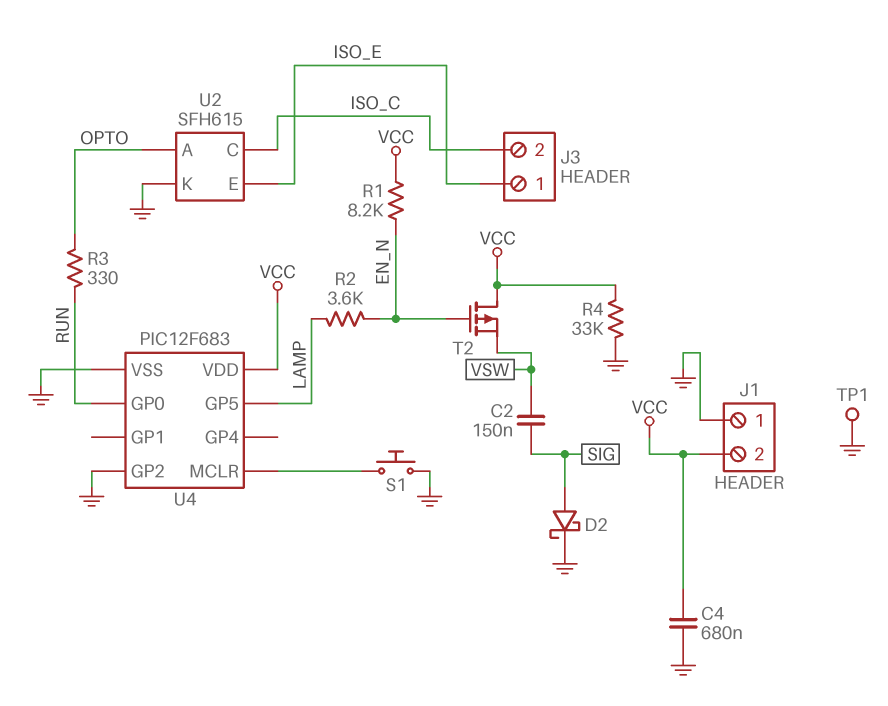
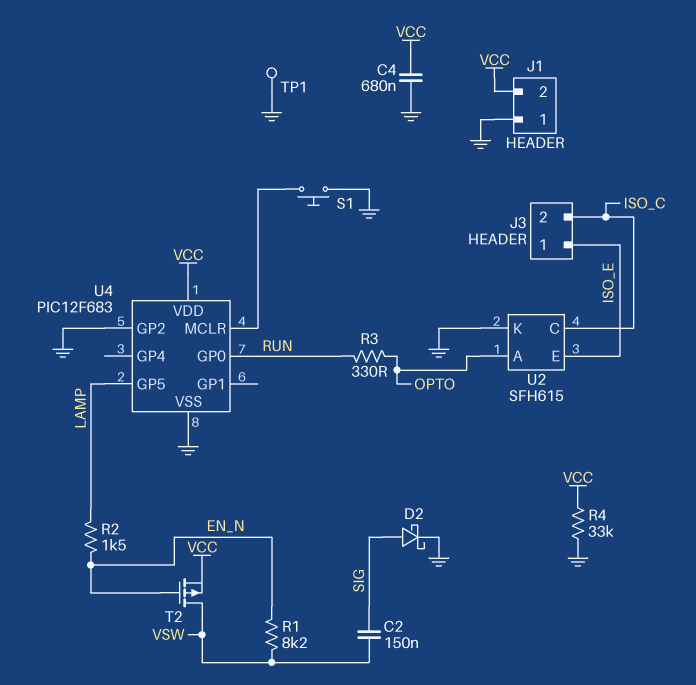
R1: 8.2k (EN_N, VCC) -> 8.2k (EN_N, VSW)
R2: 3.6k (EN_N, LAMP) -> 1.5k (EN_N, LAMP)
T2: PMOS (G EN_N, D VCC, S VSW) -> PMOS (G EN_N, D VSW, S VCC)

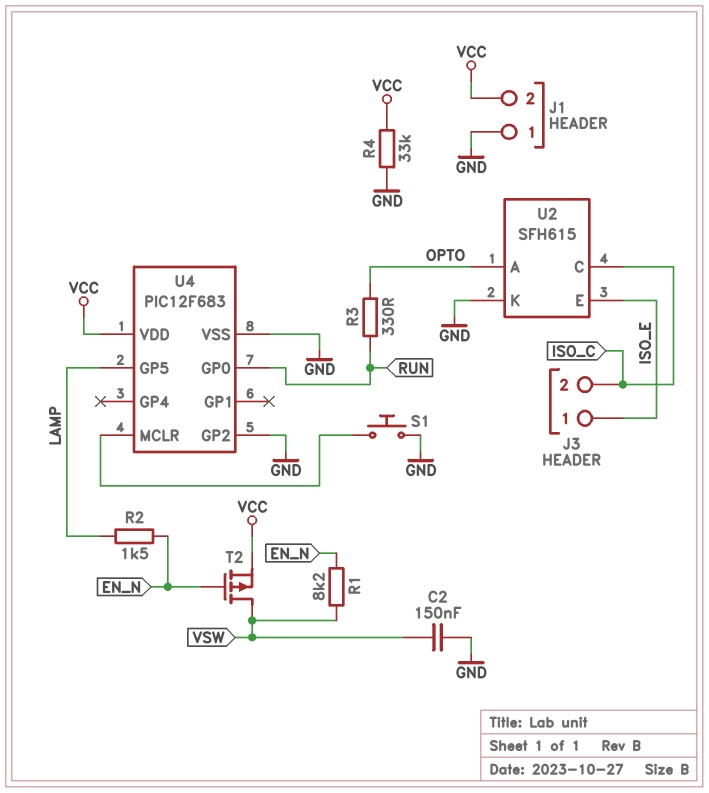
C2: 150nF (SIG, VSW) -> 150nF (GND, VSW)
C4: 680nF (GND, VCC) -> none
D2: schottky (A SIG, K GND) -> none
TP1: test point (GND) -> none

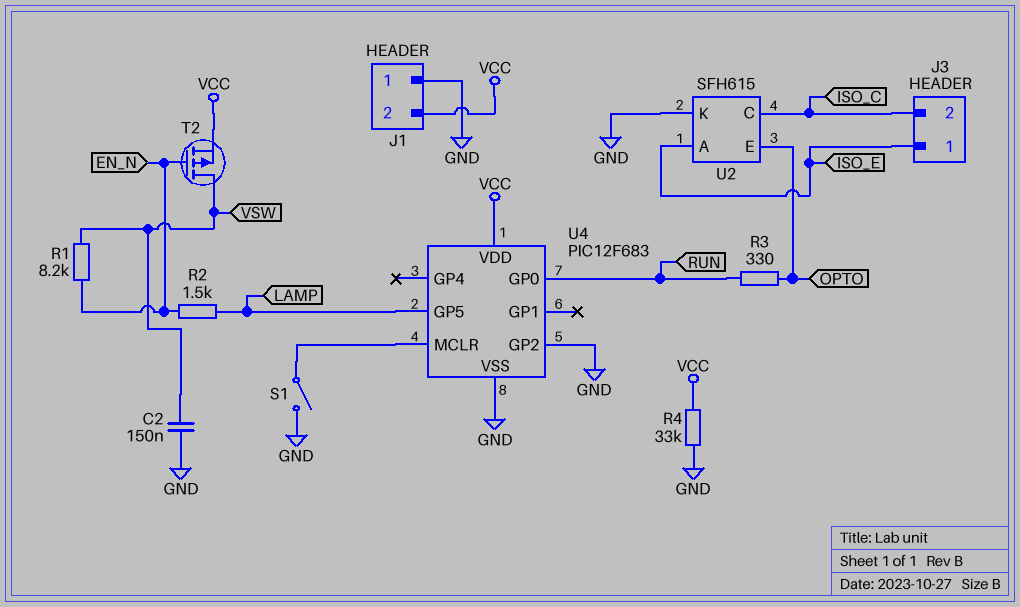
S1: button (GND, U4/MCLR) -> switch (GND, U4/MCLR)
U2 pin A: OPTO -> ISO_E
U2 pin E: ISO_E -> OPTO

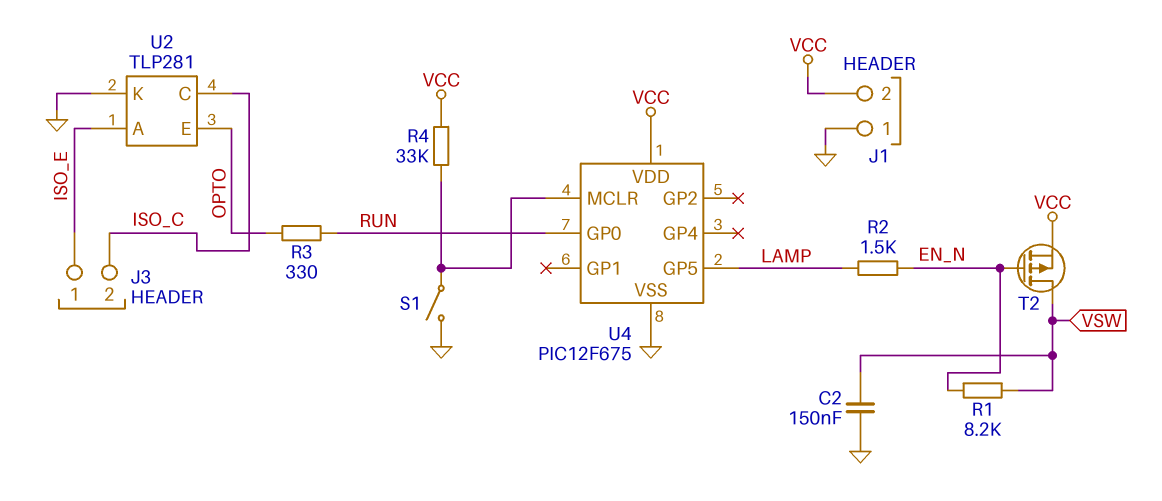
R4: 33k (GND, VCC) -> 33k (U4/MCLR, VCC)
U2: SFH615 -> TLP281
U4: PIC12F683 -> PIC12F675
U4 pin GP2: GND -> none

